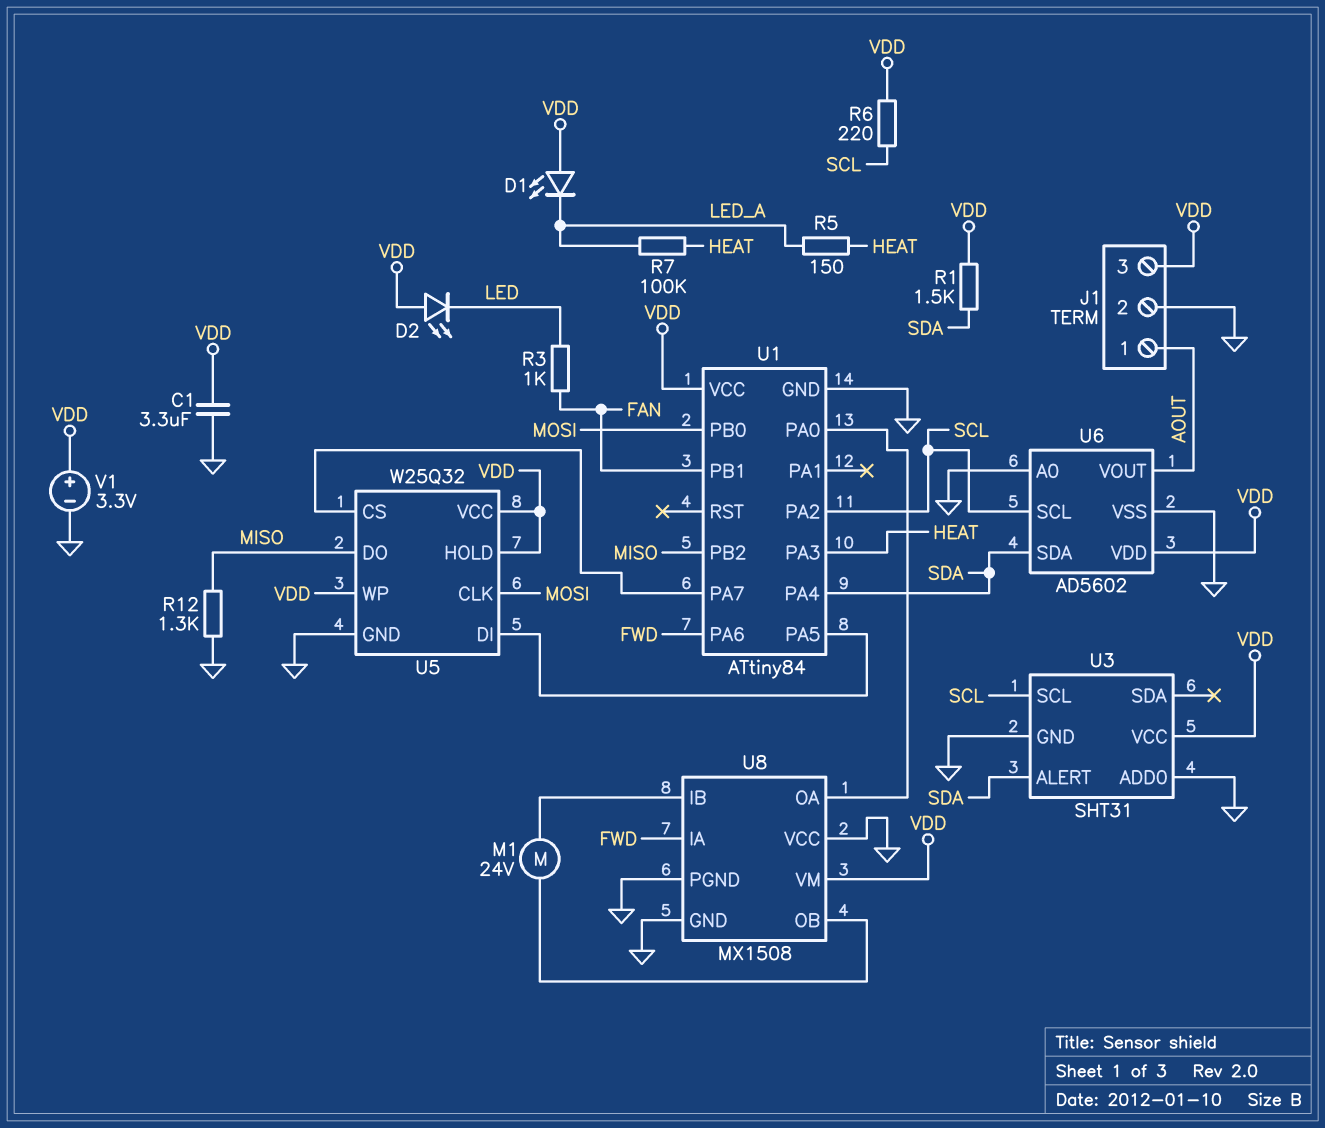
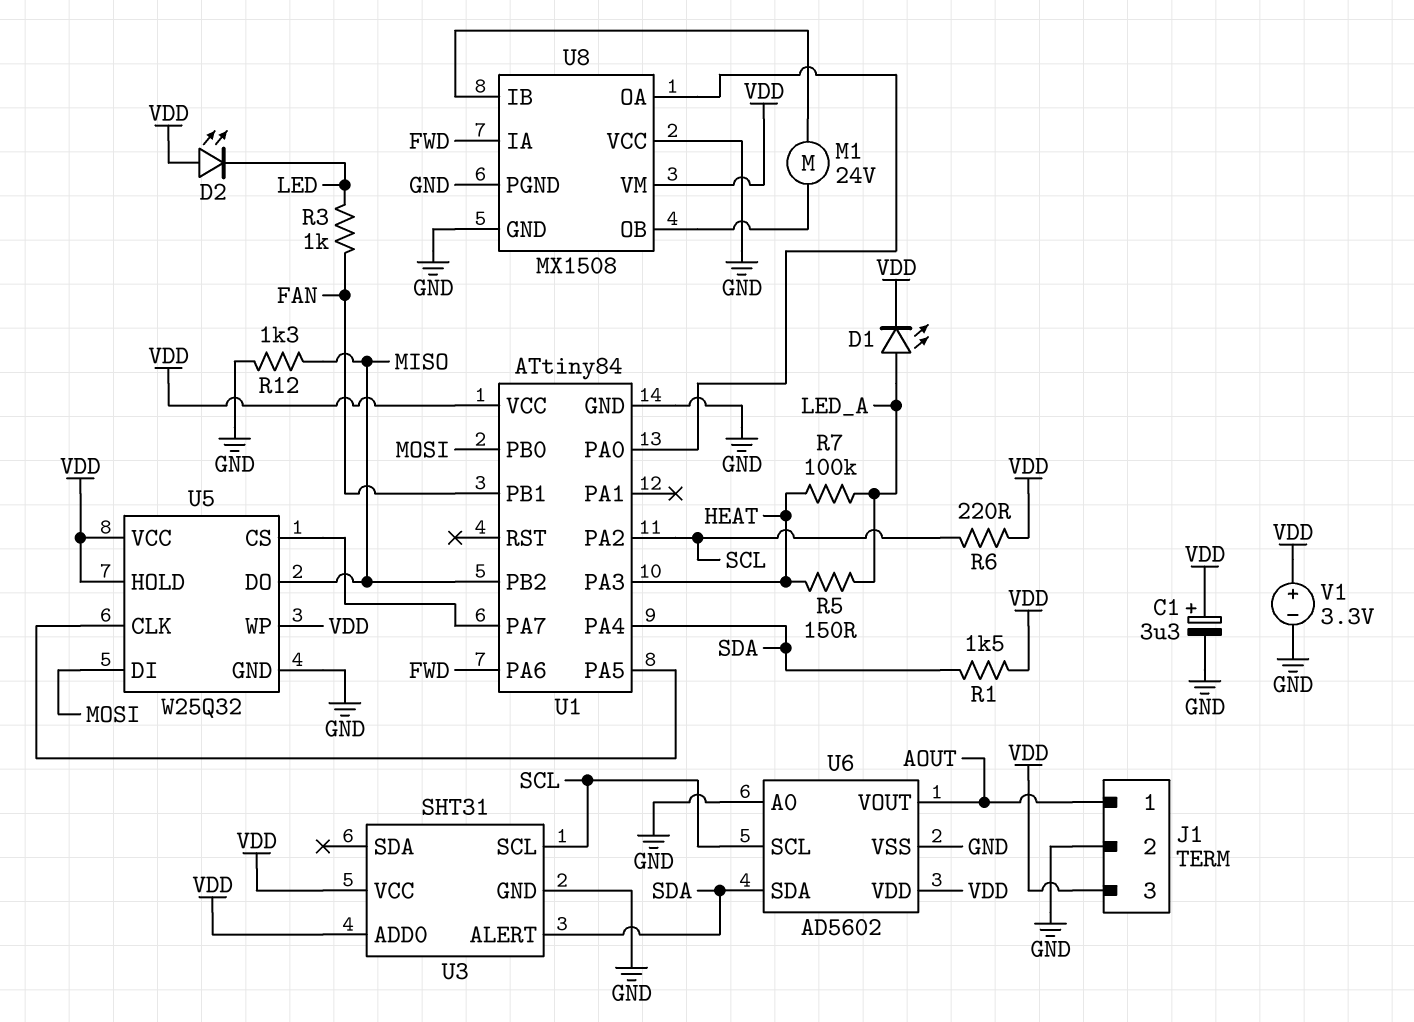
C1: 3.3uF (GND, VDD) -> 3.3uF (plus VDD, minus GND)
D1: LED (A VDD, K LED_A) -> LED (A LED_A, K VDD)
U3 pin ADD0: GND -> VDD
U5 pin CLK: MOSI -> U1/PA5
U5 pin DI: U1/PA5 -> MOSI

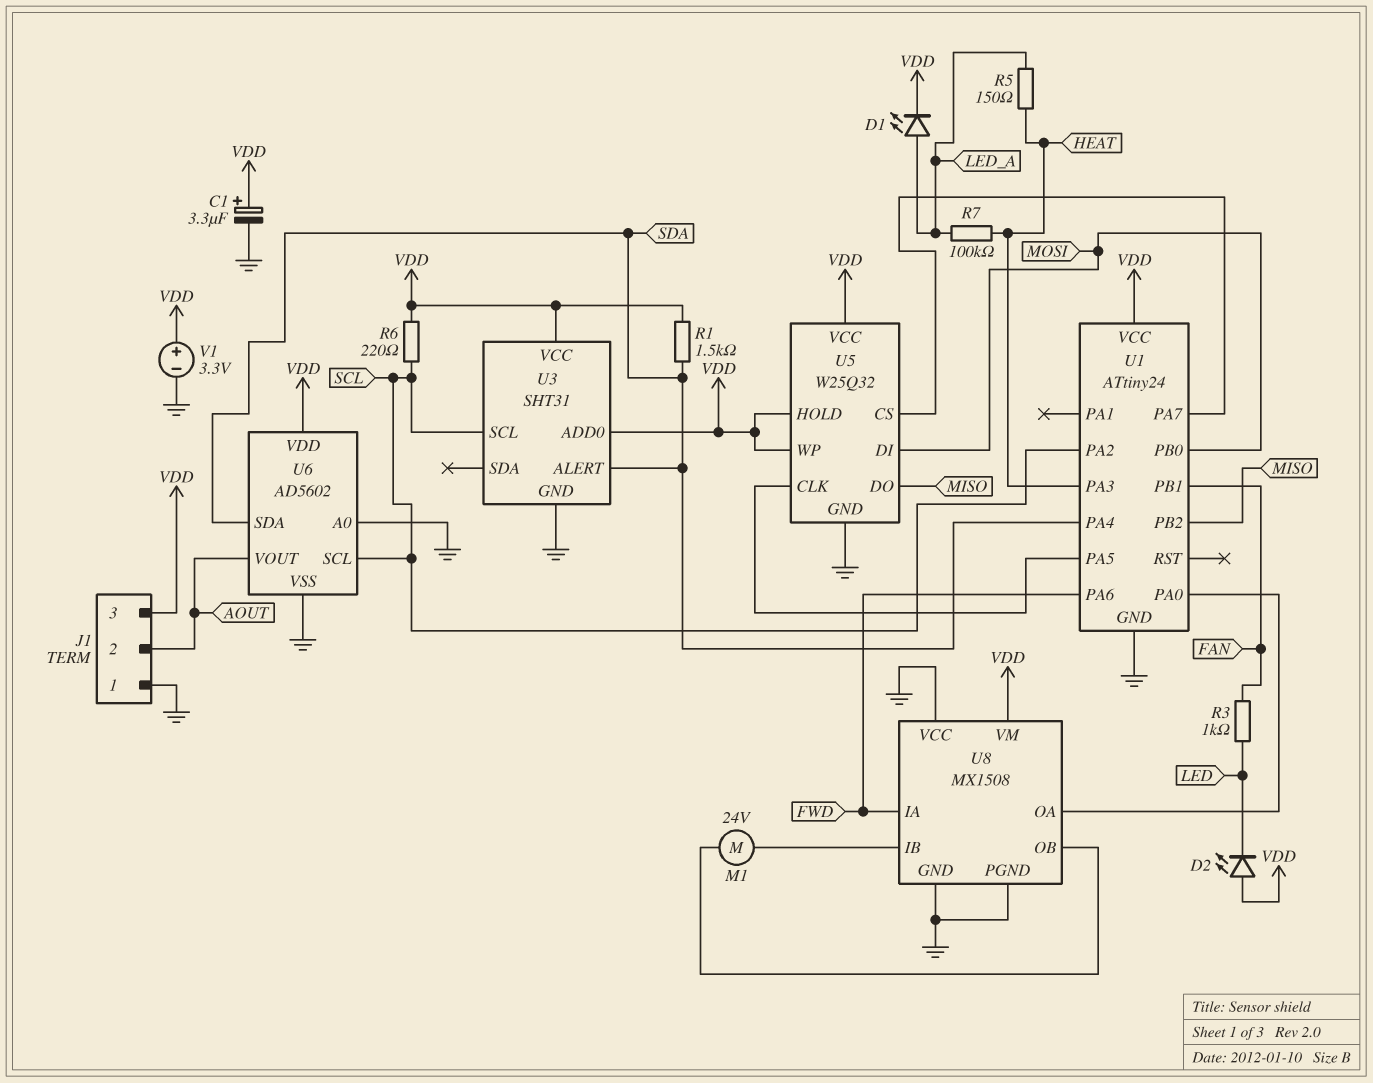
J1 pin 1: AOUT -> GND
J1 pin 2: GND -> AOUT
R12: 1.3k (GND, MISO) -> none
U1: ATtiny84 -> ATtiny24

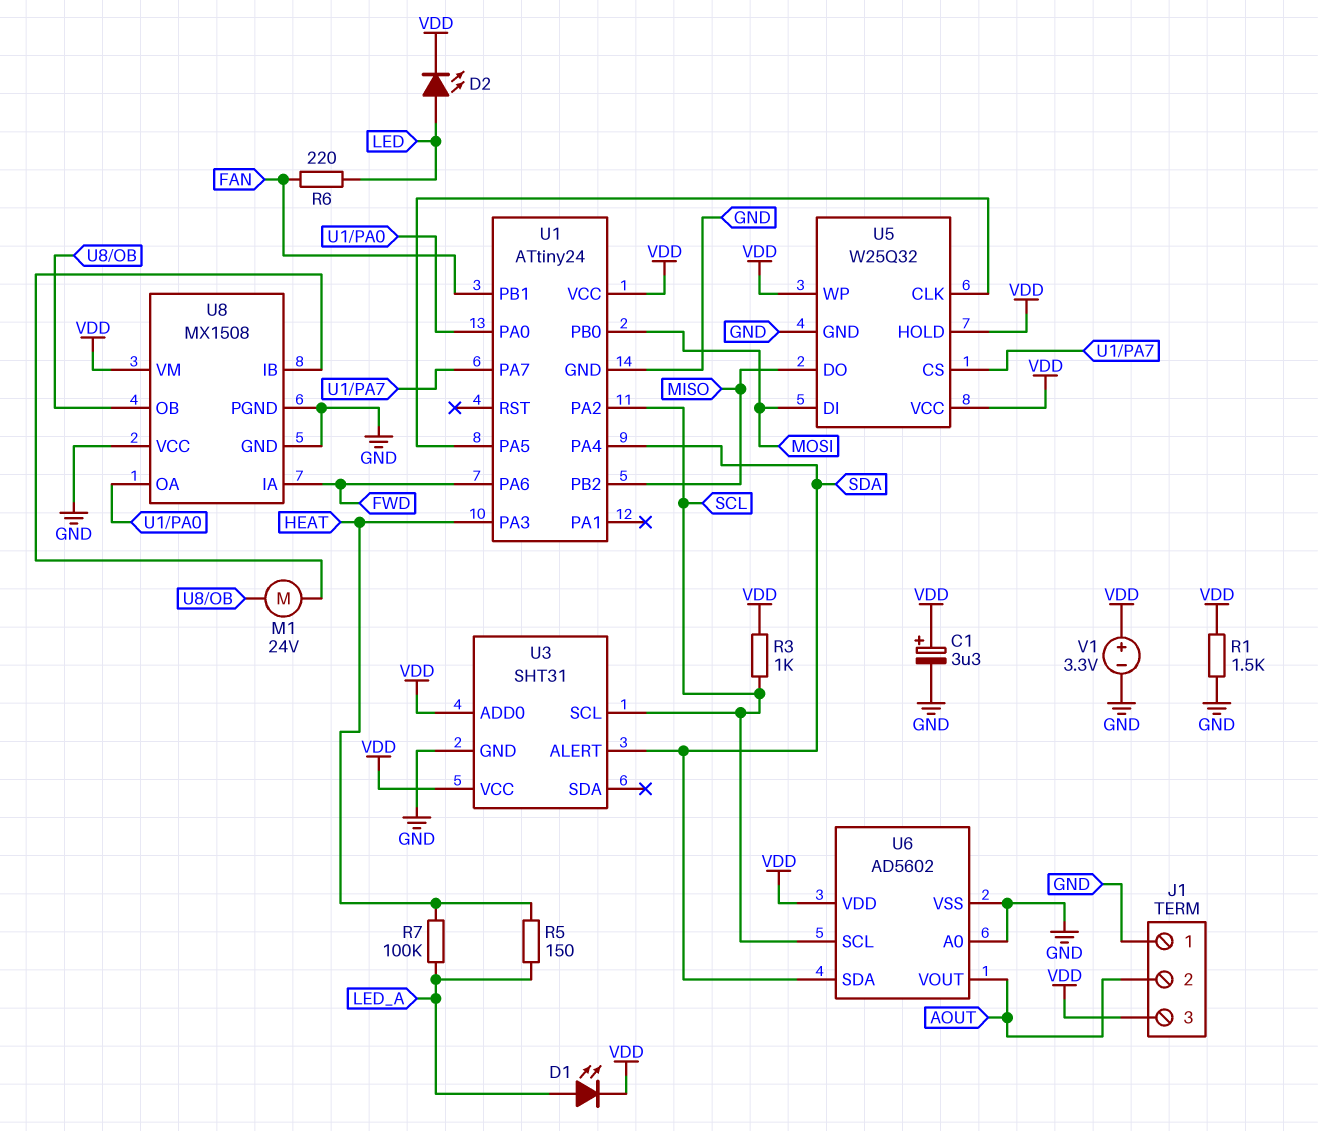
D2: LED (A VDD, K LED) -> LED (A LED, K VDD)
R1: 1.5k (SDA, VDD) -> 1.5k (GND, VDD)
R3: 1k (FAN, LED) -> 1k (SCL, VDD)
R6: 220 (SCL, VDD) -> 220 (FAN, LED)

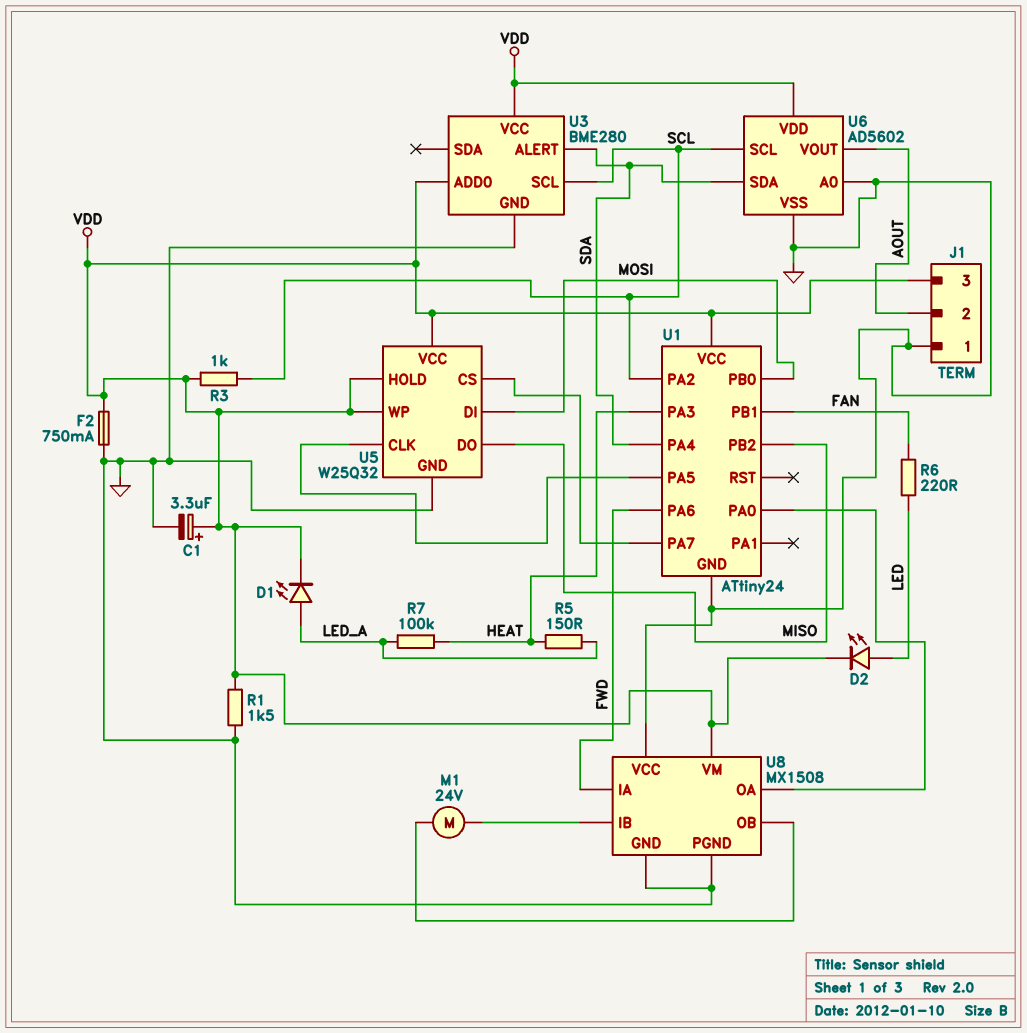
F2: none -> 750mA (GND, VDD)
U3: SHT31 -> BME280
V1: 3.3V (plus VDD, minus GND) -> none

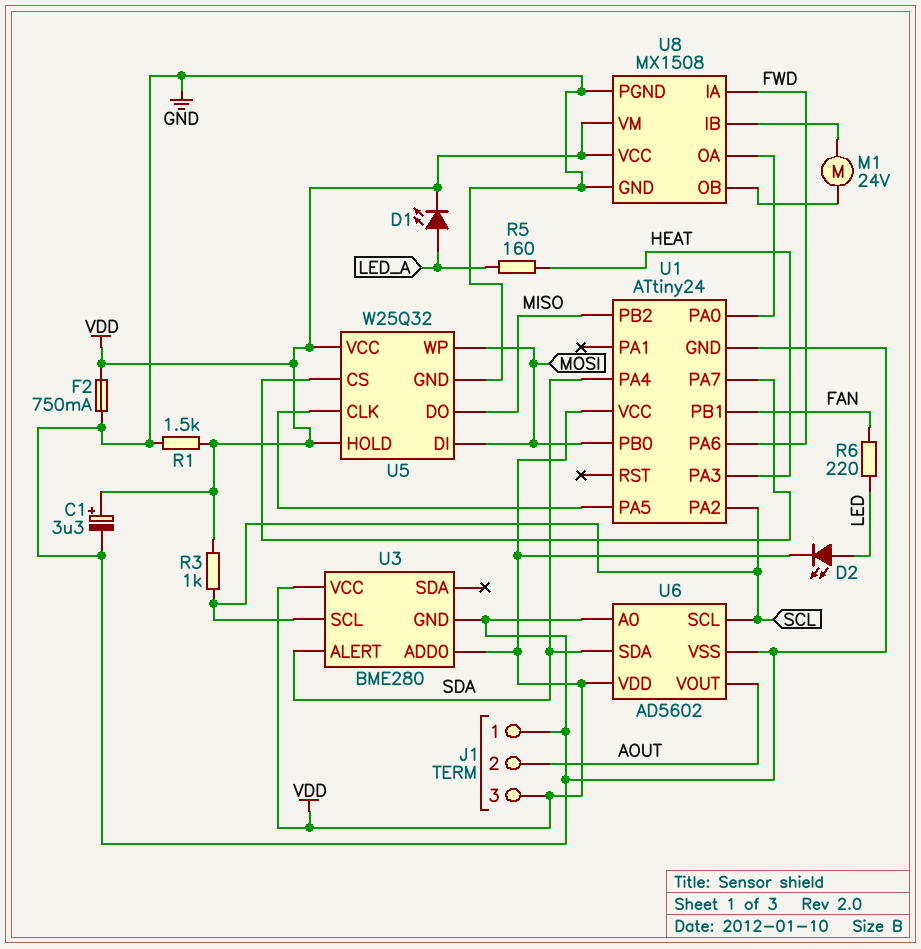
R5: 150 (HEAT, LED_A) -> 160 (HEAT, LED_A)
R7: 100k (HEAT, LED_A) -> none
U5 pin WP: VDD -> MOSI
U8 pin VCC: GND -> VDD

